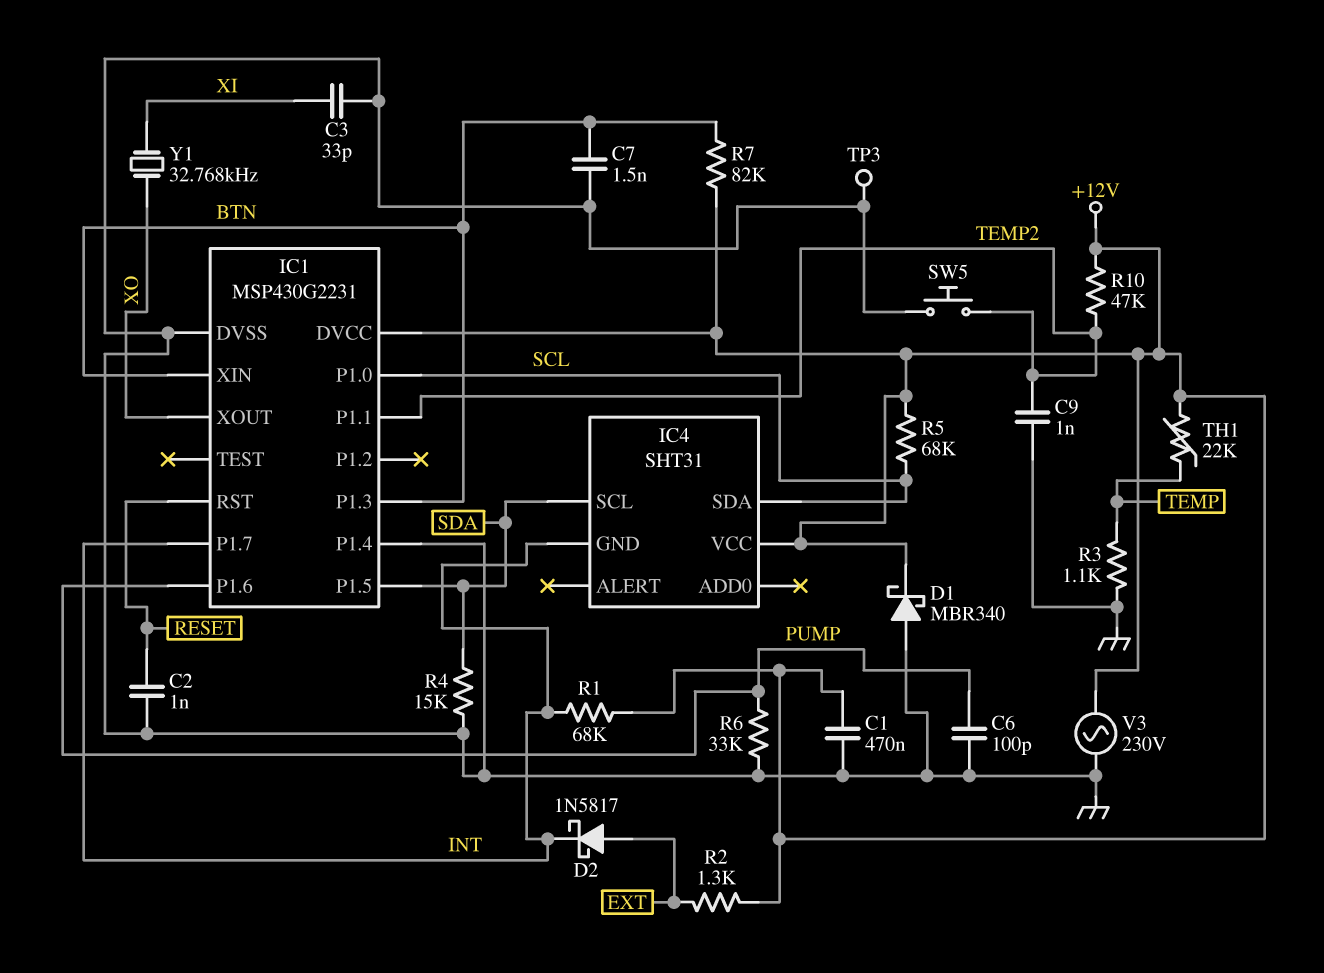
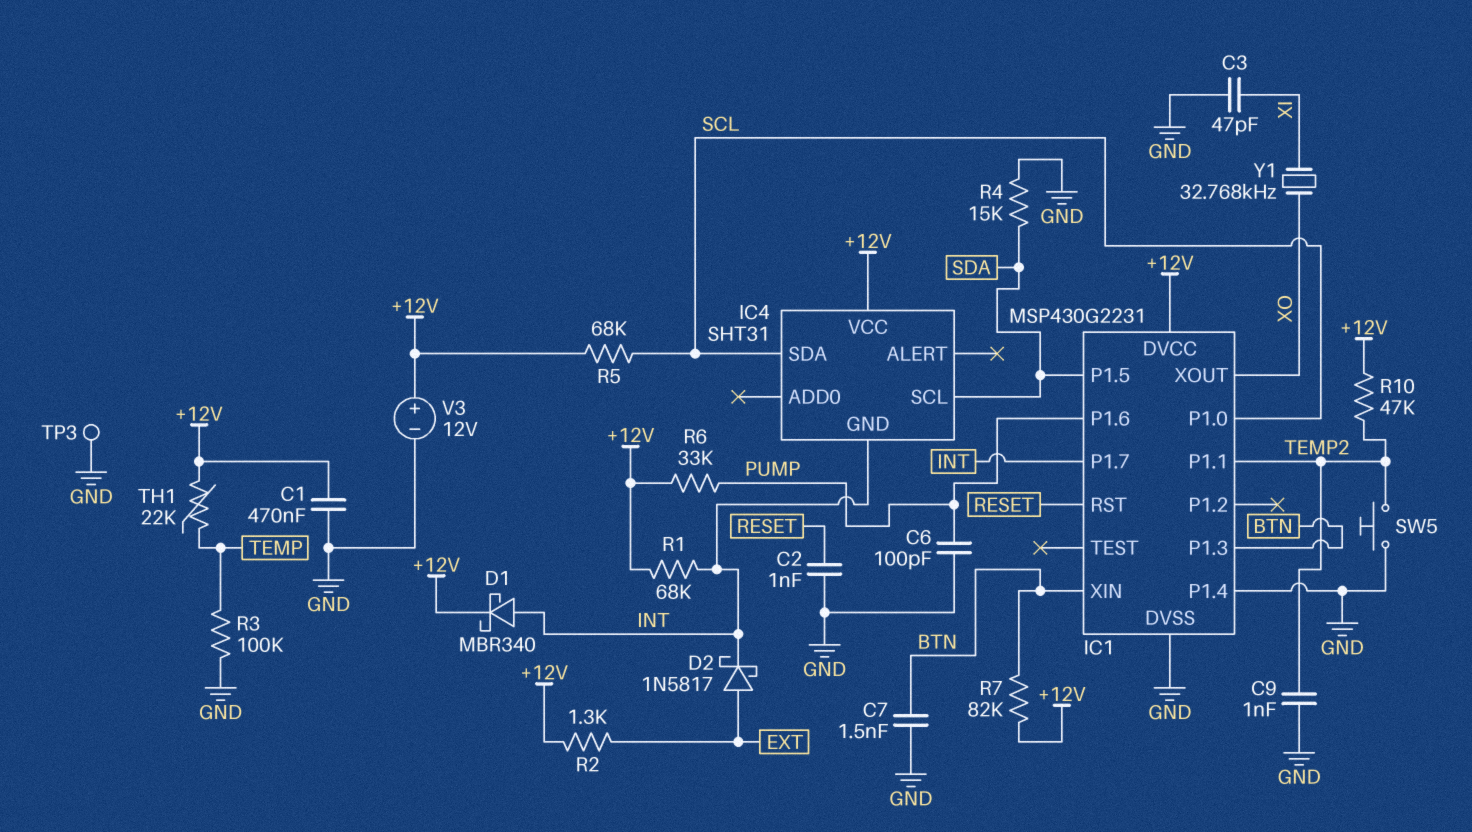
C3: 33pF (GND, XI) -> 47pF (GND, XI)
D1: schottky MBR340 (A GND, K +12V) -> schottky MBR340 (A INT, K +12V)
R3: 1.1k (GND, TEMP) -> 100k (GND, TEMP)
R6: 33k (GND, PUMP) -> 33k (+12V, PUMP)
V3: AC 230V (+12V, GND) -> 12V (plus +12V, minus GND)

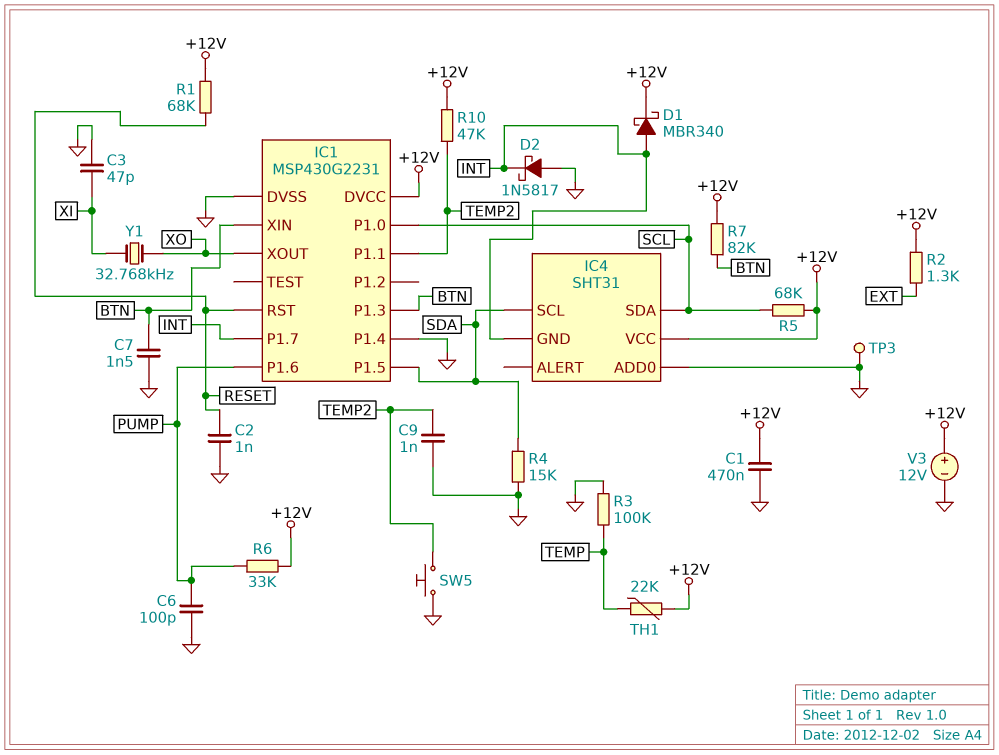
D2: schottky 1N5817 (A EXT, K INT) -> schottky 1N5817 (A GND, K INT)
IC4 pin ADD0: none -> GND
R1: 68k (+12V, INT) -> 68k (+12V, RESET)

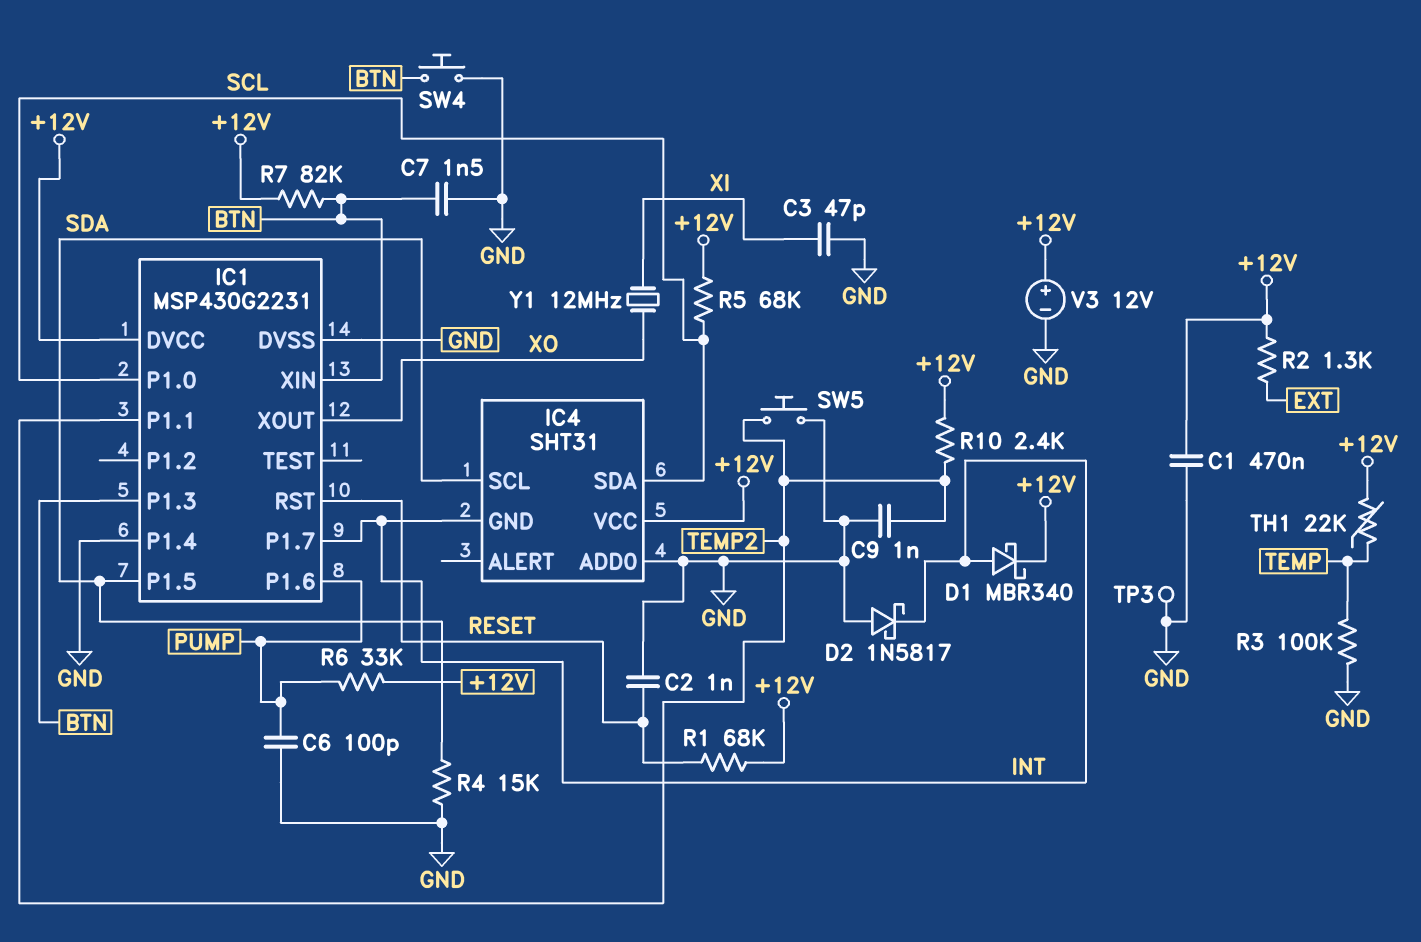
R10: 47k (+12V, TEMP2) -> 2.4k (+12V, TEMP2)
SW4: none -> button (BTN, GND)
Y1: 32.768kHz (XI, XO) -> 12MHz (XI, XO)

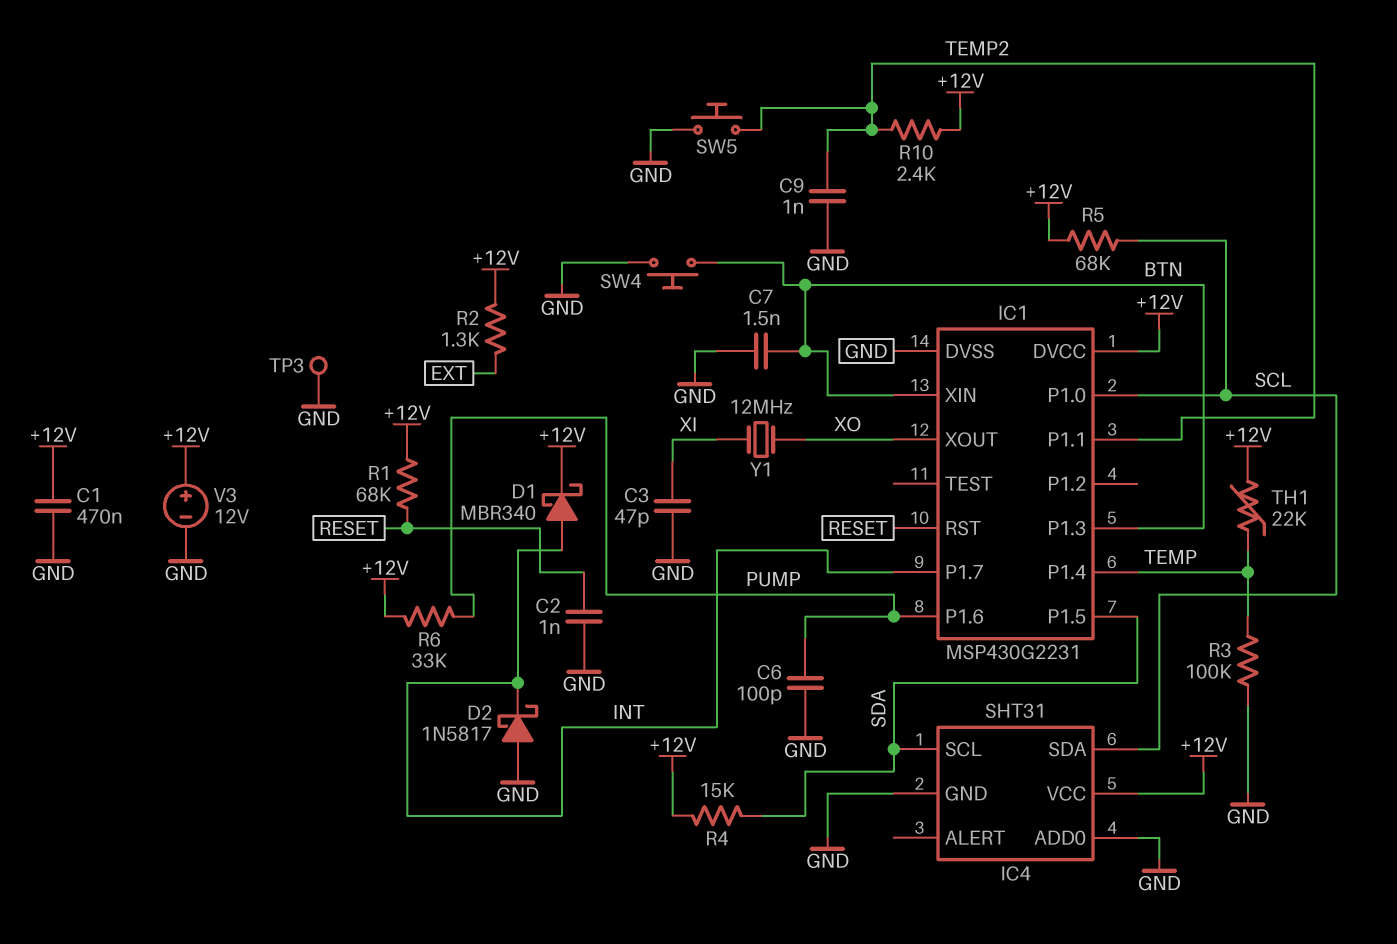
IC1 pin P1.4: GND -> TEMP
IC4 pin GND: INT -> GND
R4: 15k (GND, SDA) -> 15k (+12V, SDA)
R7: 82k (+12V, BTN) -> none

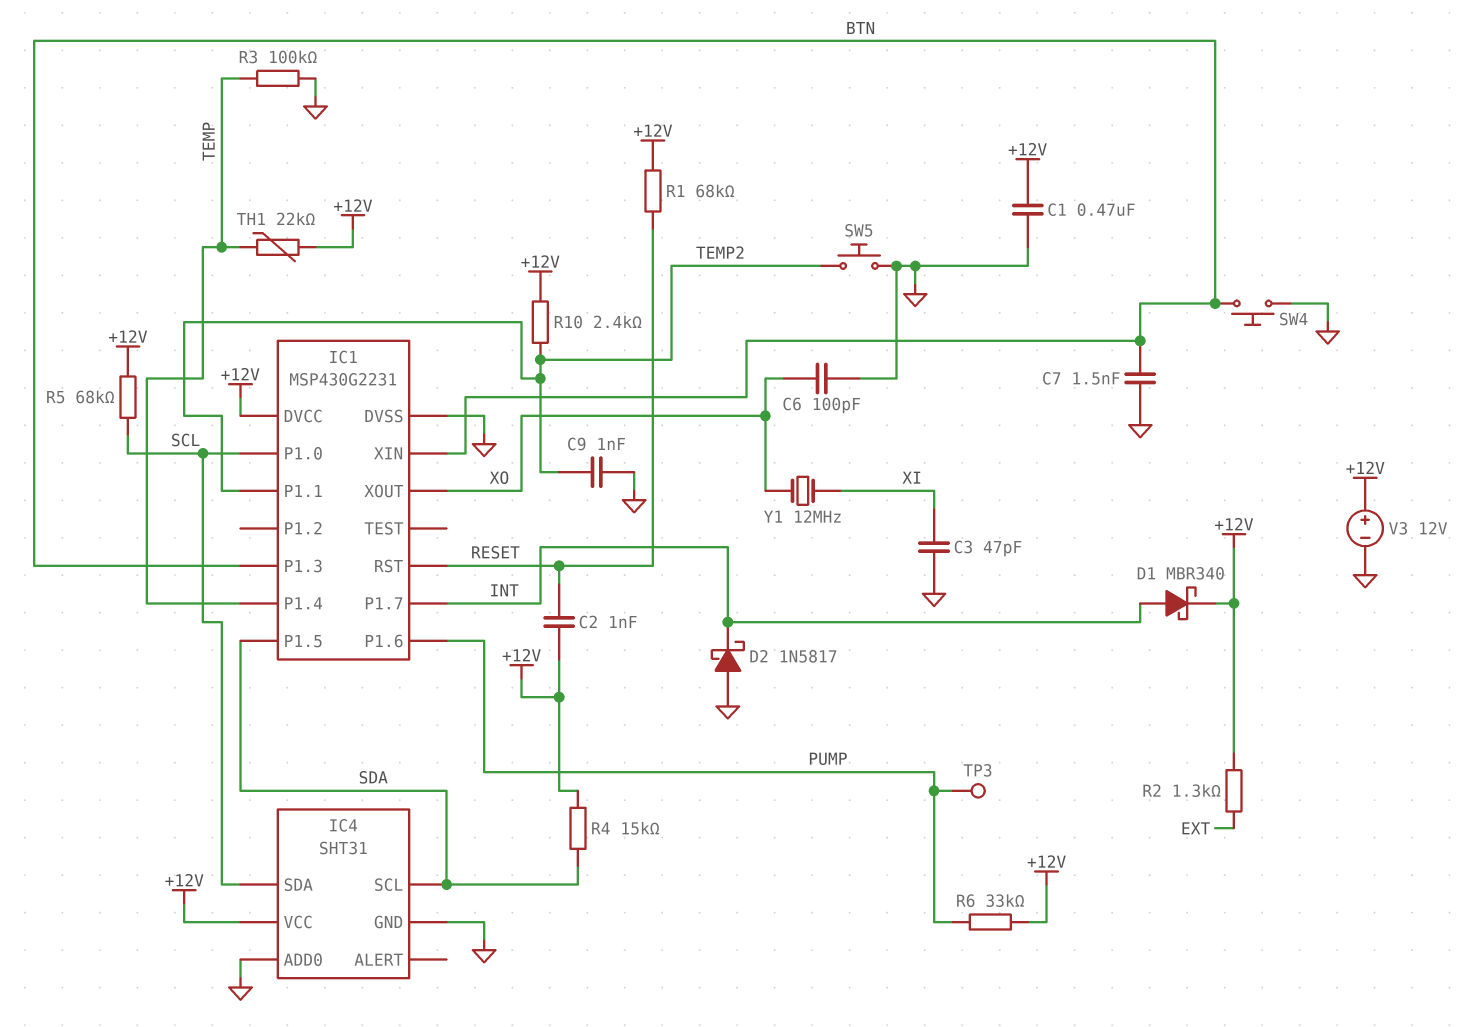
C2: 1nF (GND, RESET) -> 1nF (+12V, RESET)
C6: 100pF (GND, PUMP) -> 100pF (GND, XO)
TP3: test point (GND) -> test point (PUMP)

